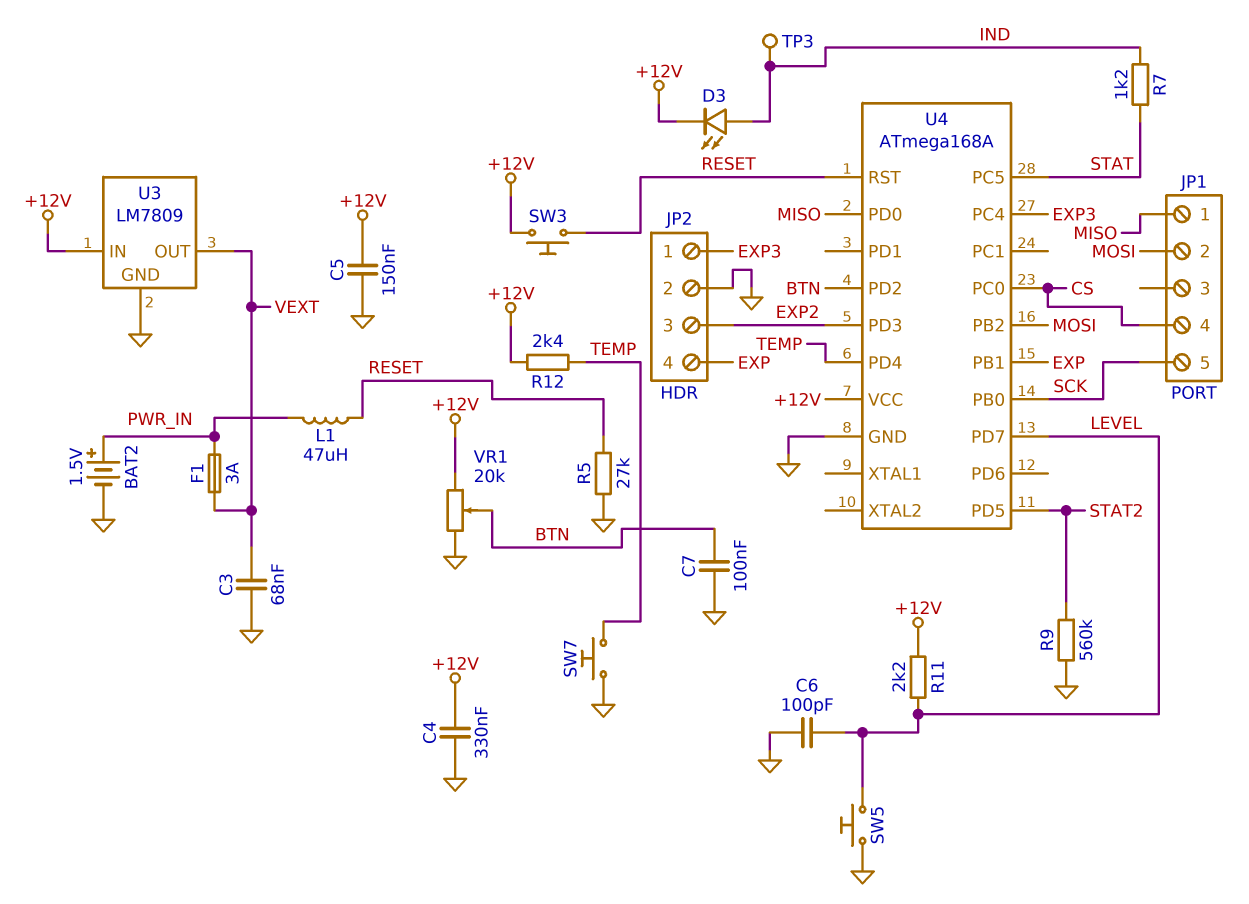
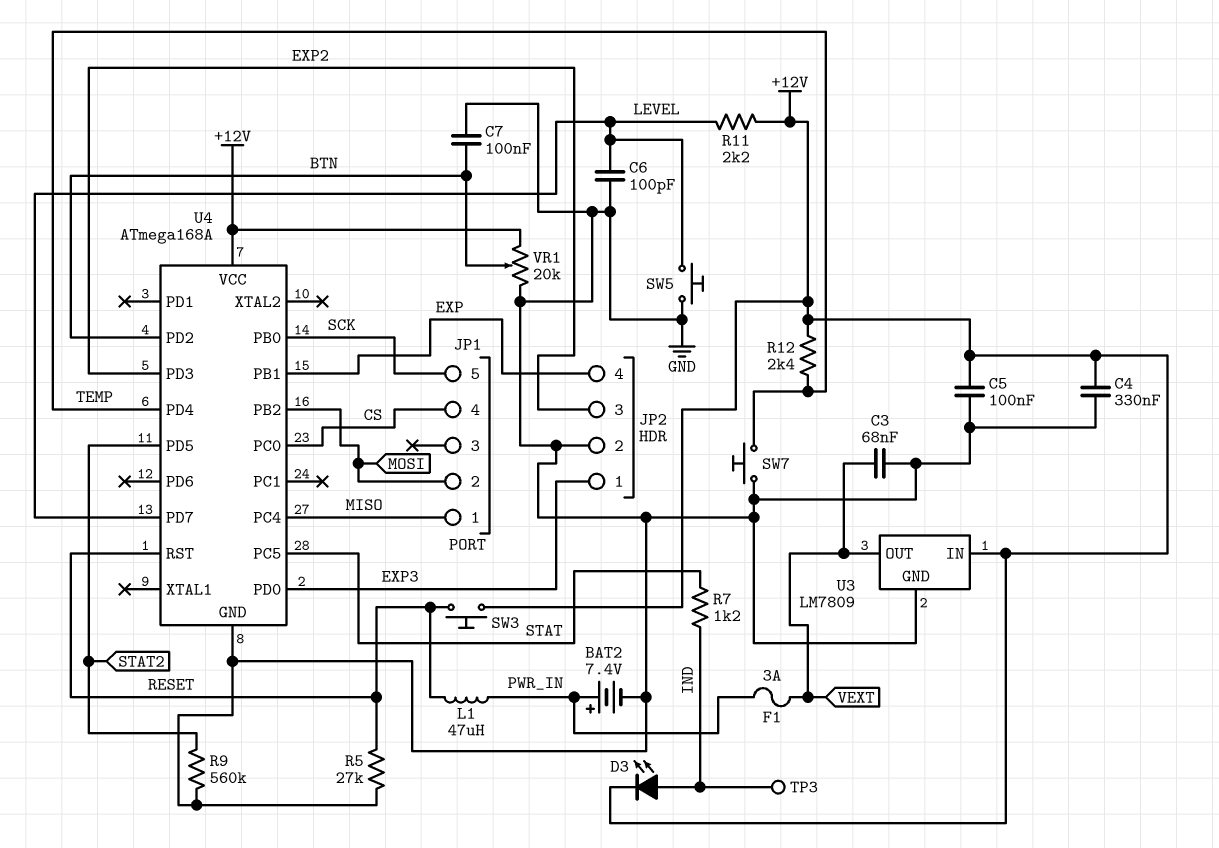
BAT2: 1.5V (plus PWR_IN, minus GND) -> 7.4V (plus PWR_IN, minus GND)
C5: 150nF (+12V, GND) -> 100nF (+12V, GND)
U4 pin PC4: EXP3 -> MISO
U4 pin PD0: MISO -> EXP3

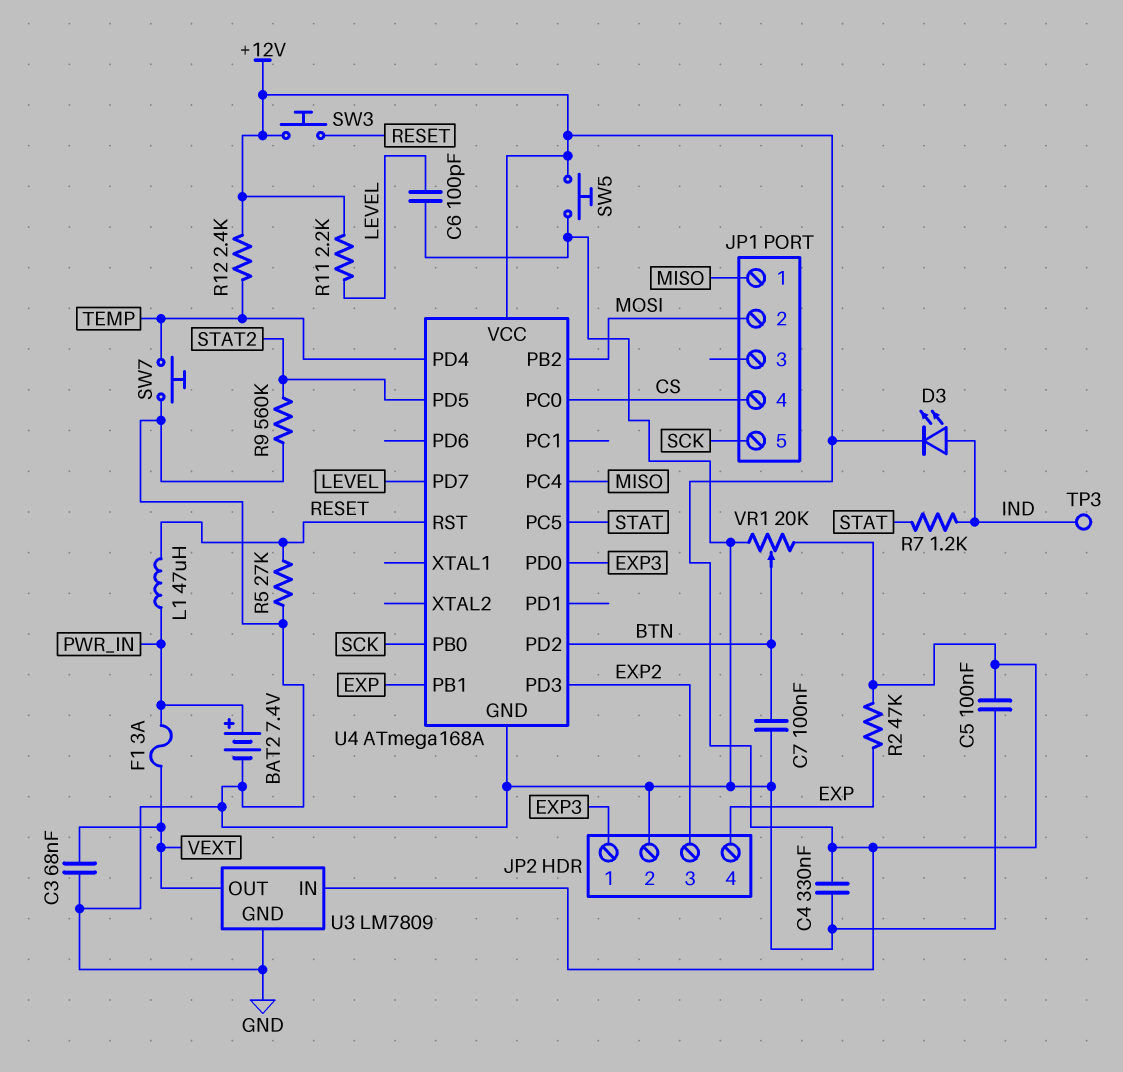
R2: none -> 47k (+12V, EXP)
SW5: button (GND, LEVEL) -> button (+12V, GND)

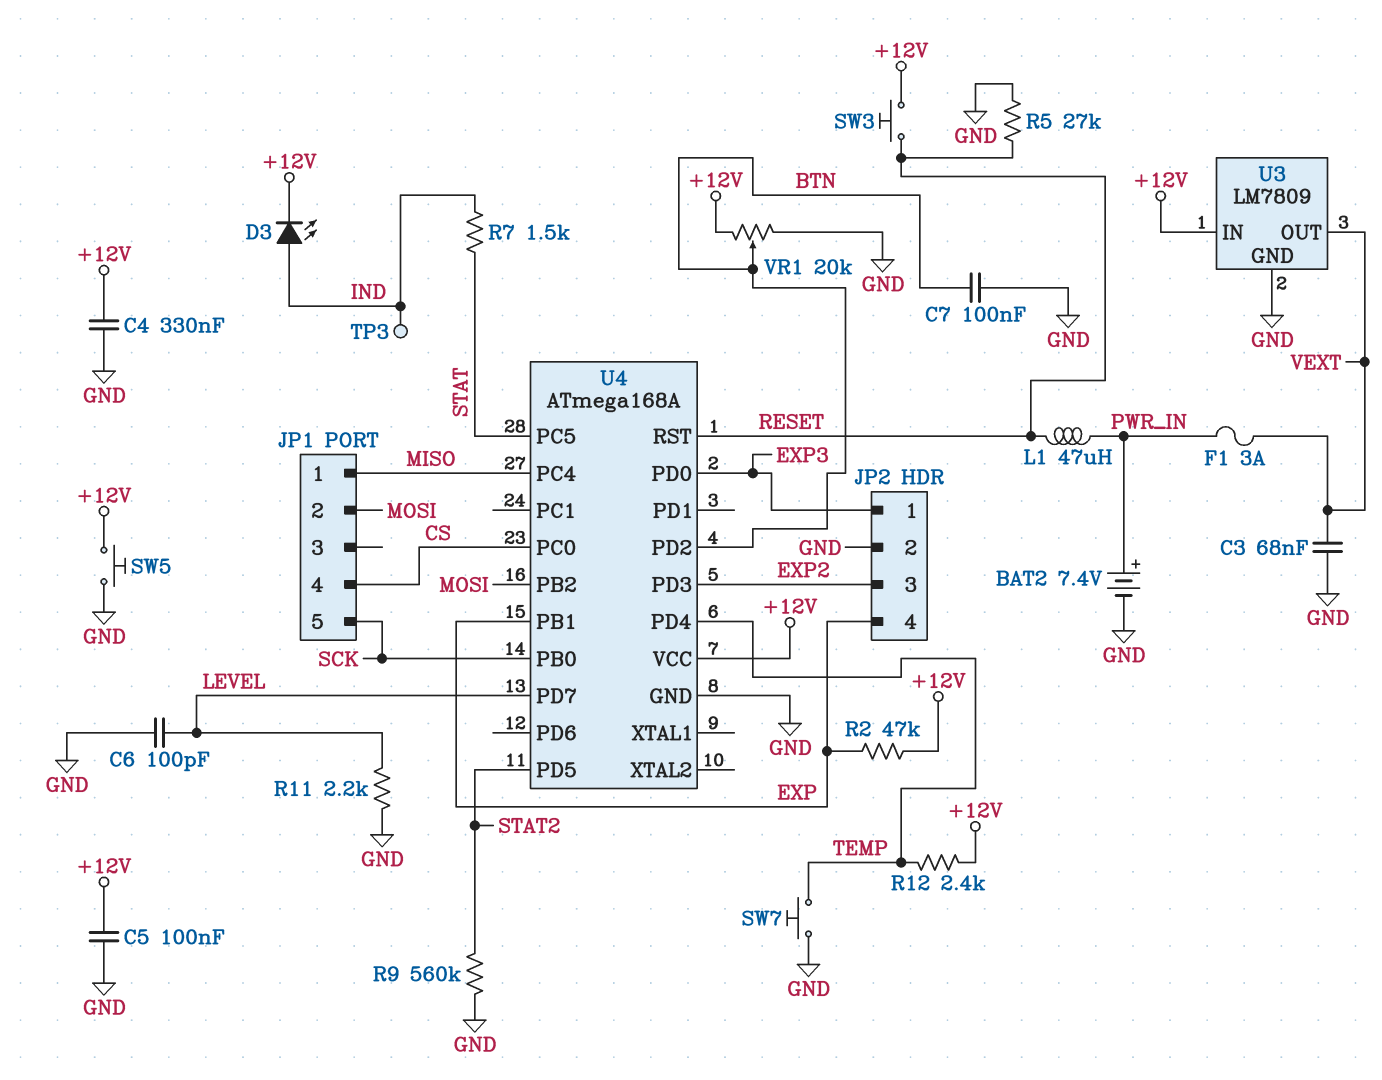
R7: 1.2k (IND, STAT) -> 1.5k (IND, STAT)
R11: 2.2k (+12V, LEVEL) -> 2.2k (GND, LEVEL)

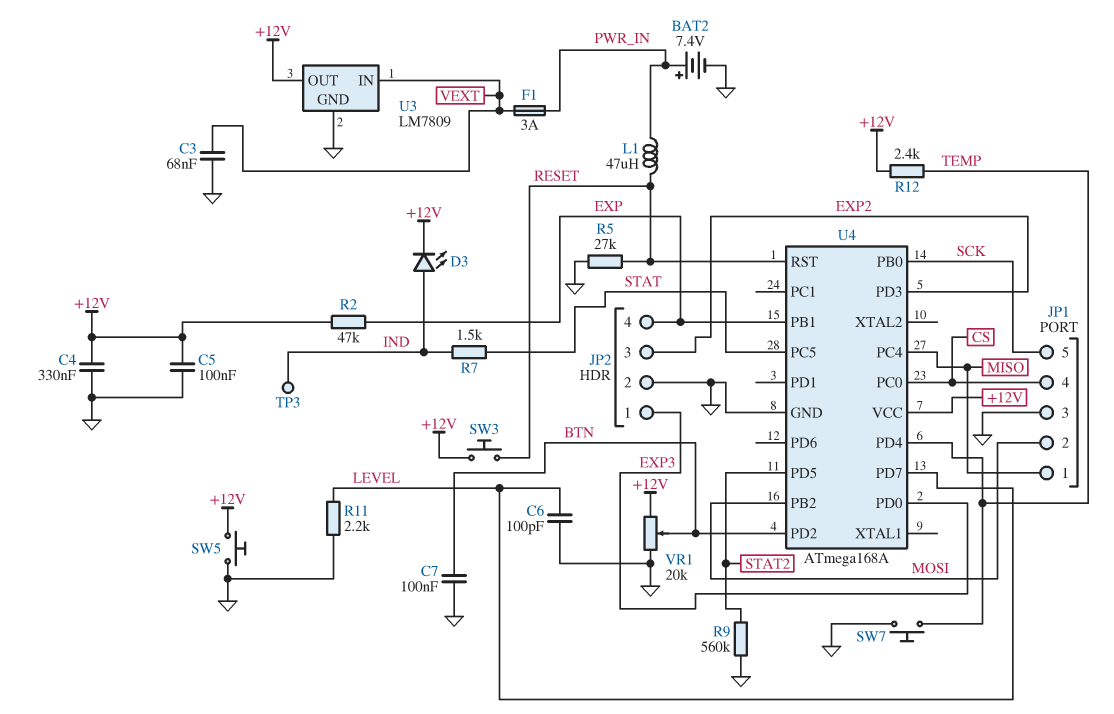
JP1 pin 3: none -> GND
U3 pin IN: +12V -> VEXT
U3 pin OUT: VEXT -> +12V

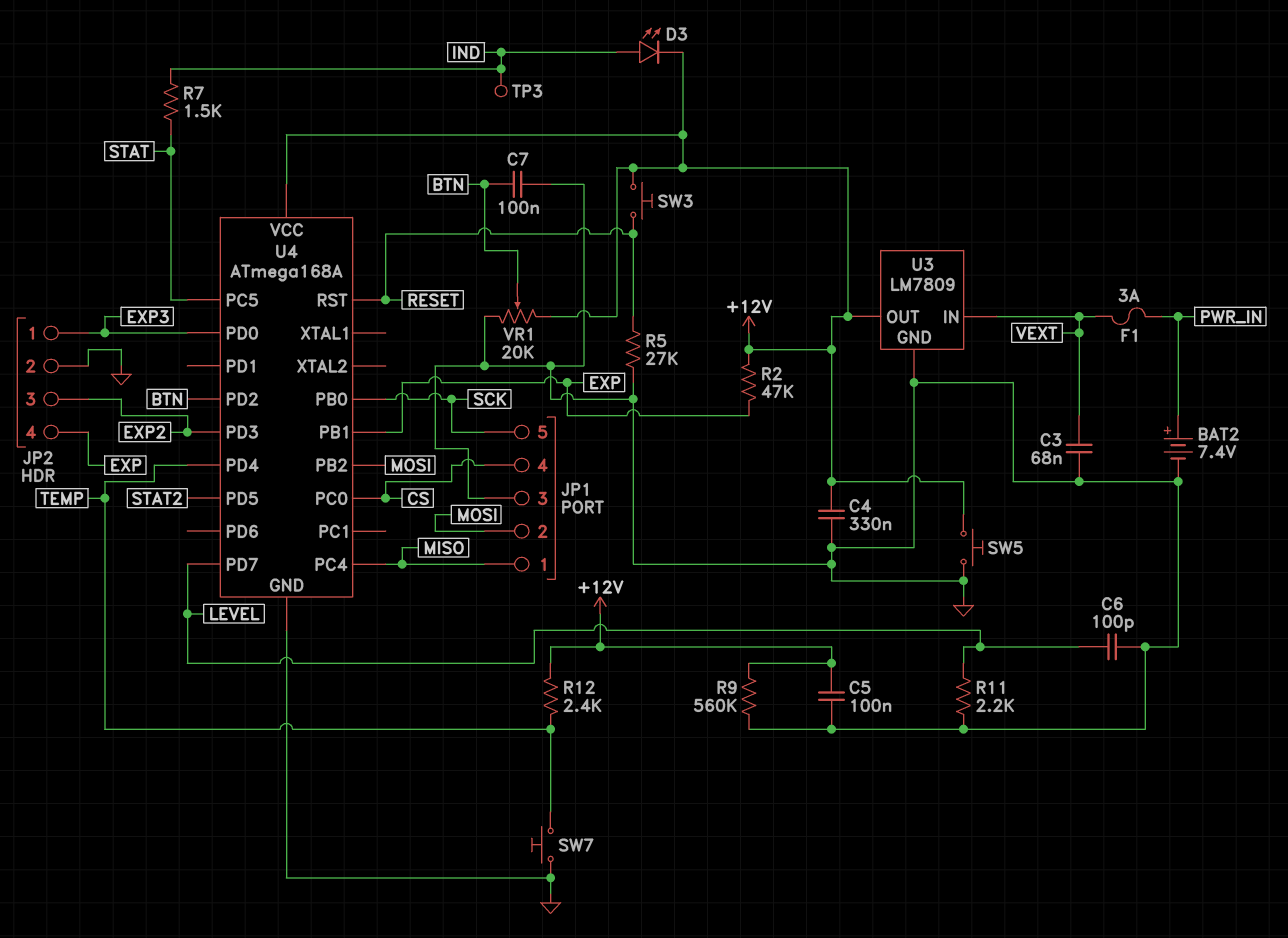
L1: 47uH (PWR_IN, RESET) -> none
R9: 560k (GND, STAT2) -> 560k (+12V, GND)

